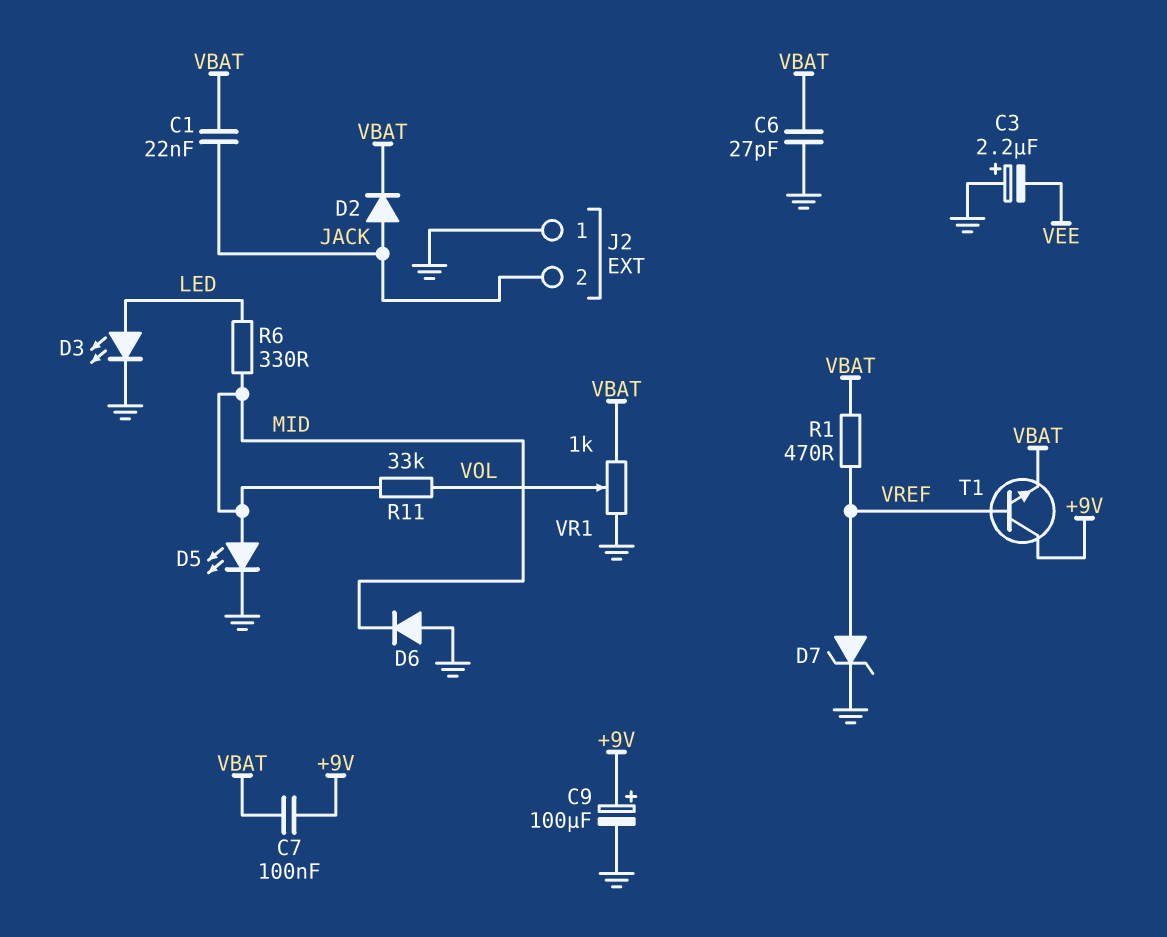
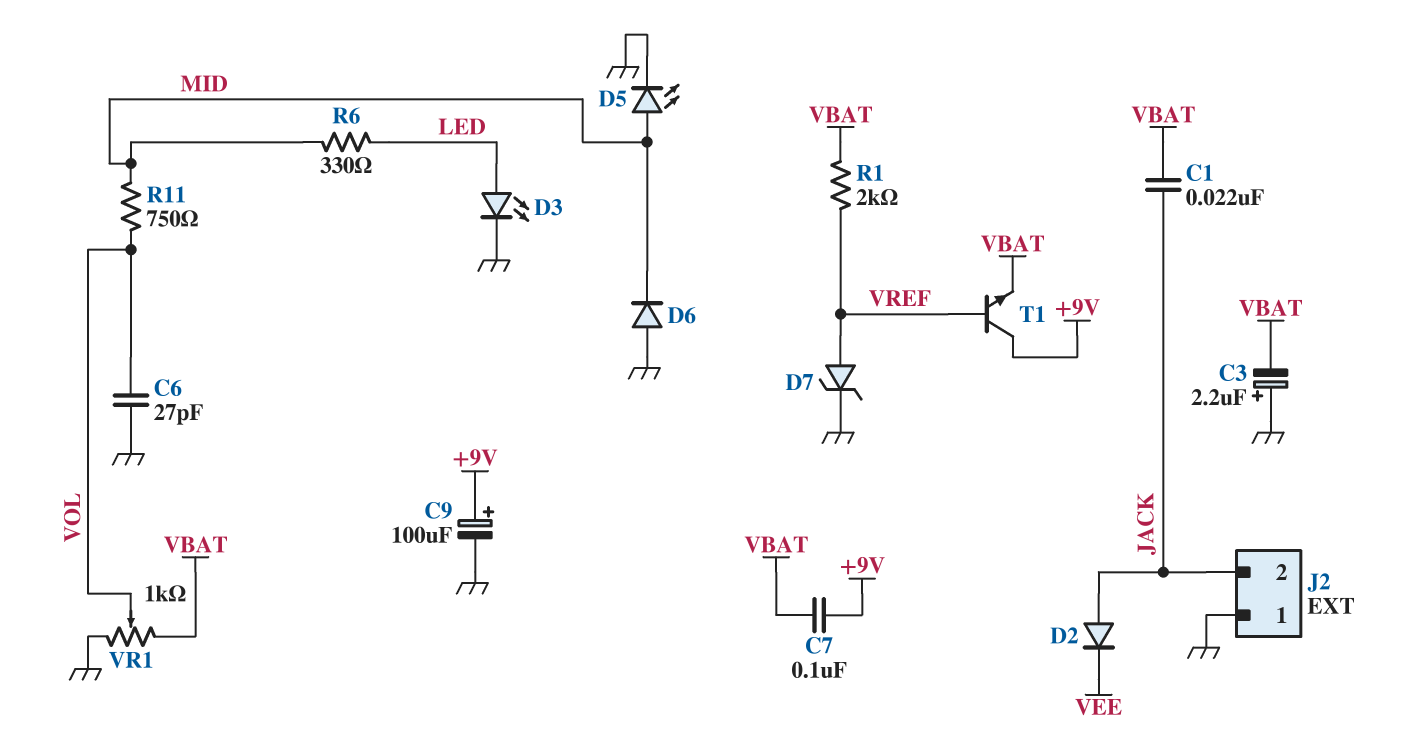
C3: 2.2uF (plus GND, minus VEE) -> 2.2uF (plus GND, minus VBAT)
C6: 27pF (GND, VBAT) -> 27pF (GND, VOL)
D2: diode (A JACK, K VBAT) -> diode (A JACK, K VEE)
R1: 470 (VBAT, VREF) -> 2k (VBAT, VREF)
R11: 33k (MID, VOL) -> 750 (MID, VOL)

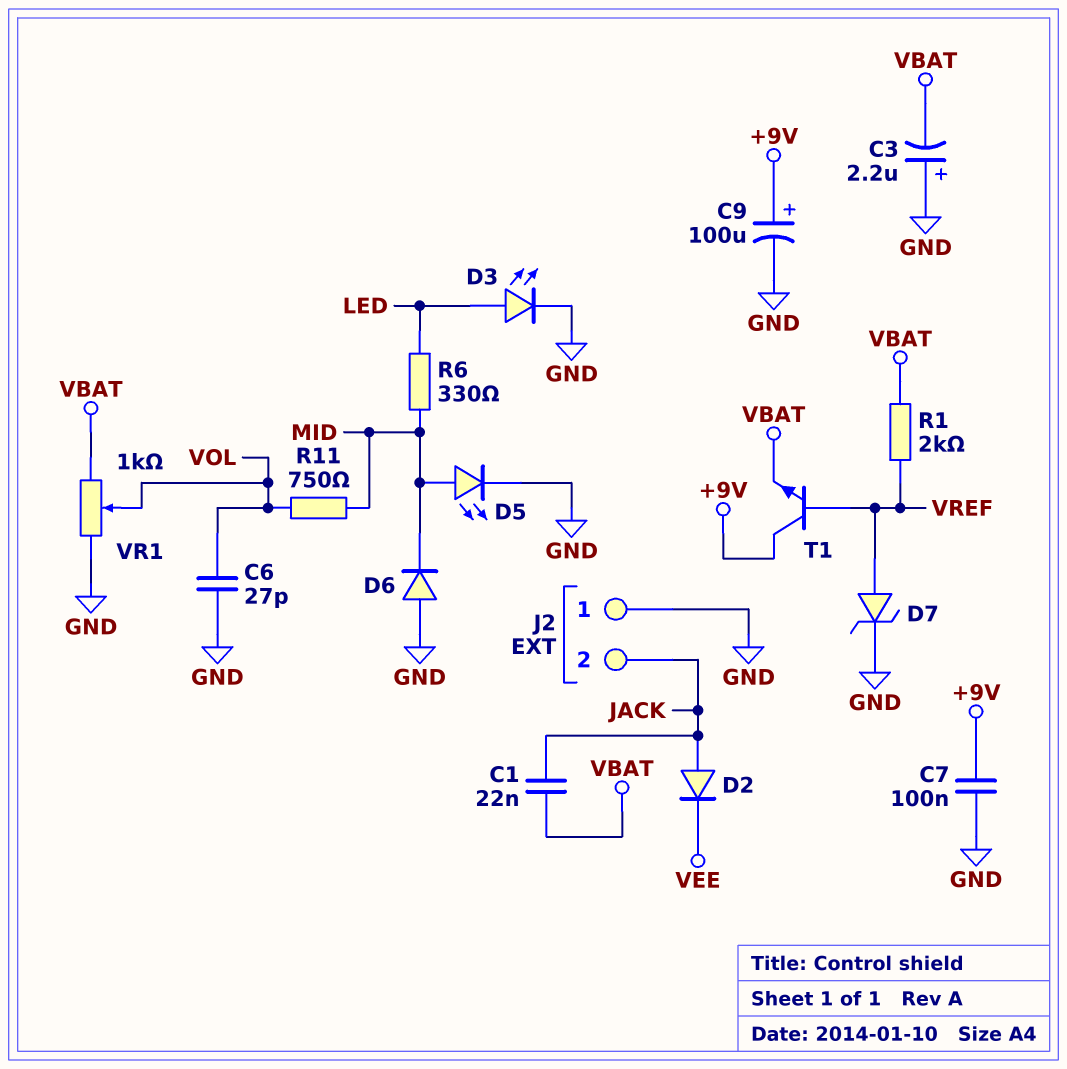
C7: 100nF (+9V, VBAT) -> 100nF (+9V, GND)

